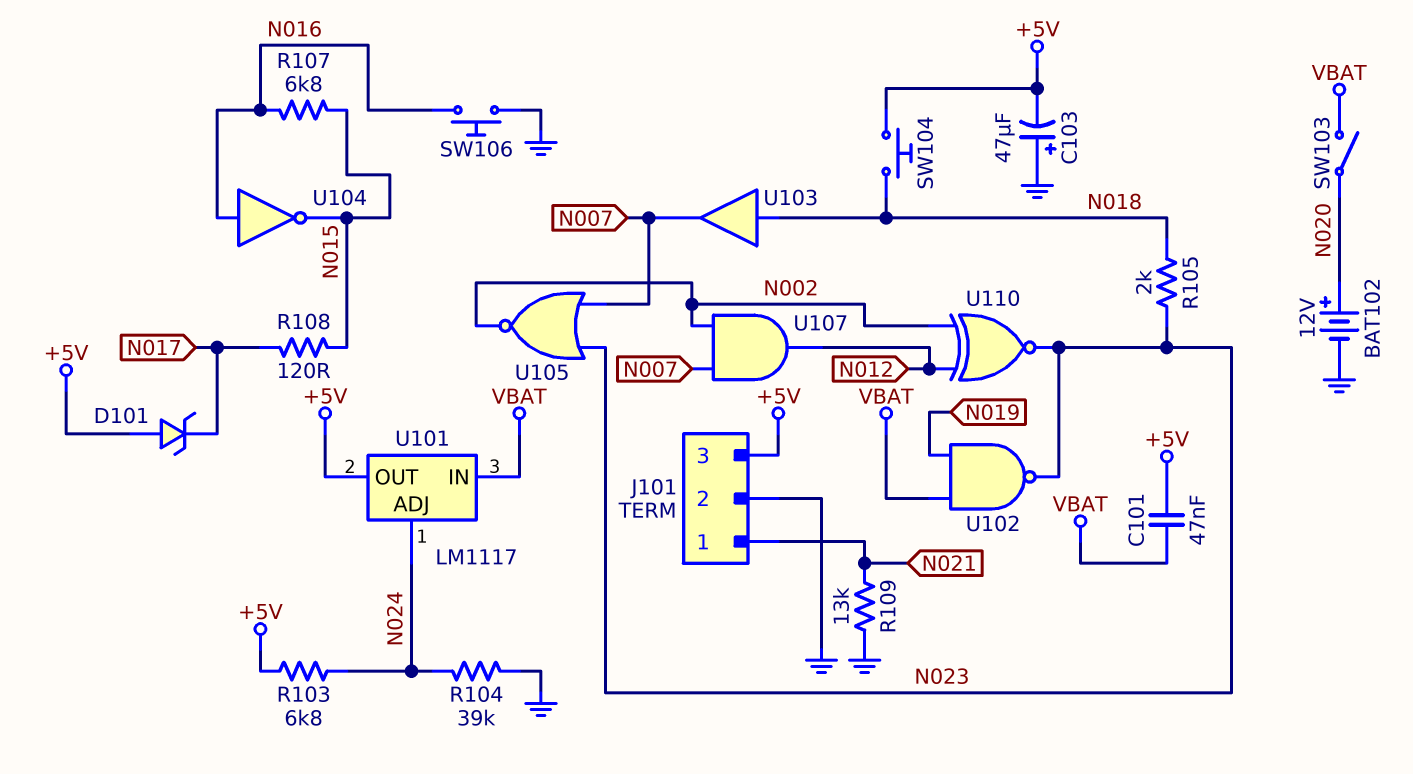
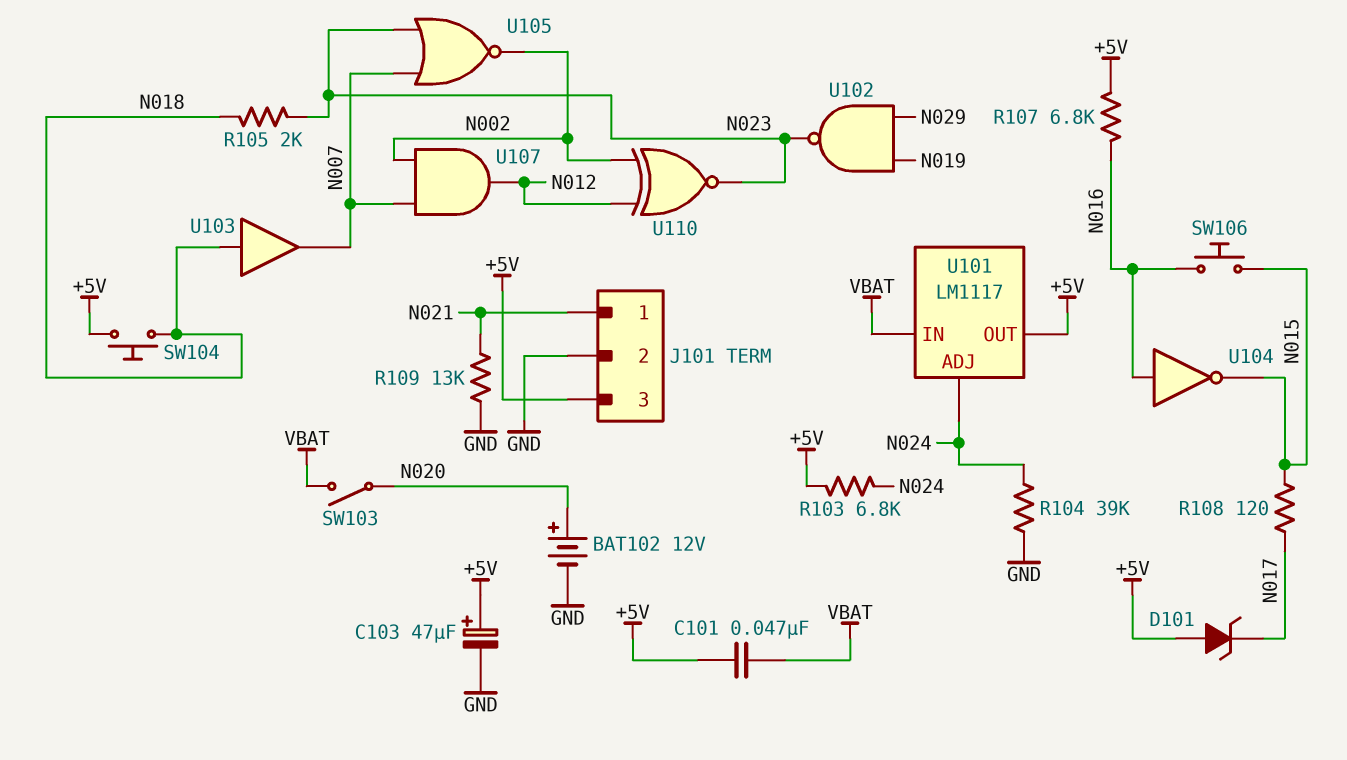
C103: 47uF (plus GND, minus +5V) -> 47uF (plus +5V, minus GND)
R107: 6.8k (N015, N016) -> 6.8k (+5V, N016)
SW106: button (GND, N016) -> button (N015, N016)
U102: NAND (in N019, in VBAT, out N023) -> NAND (in N019, in N029, out N023)

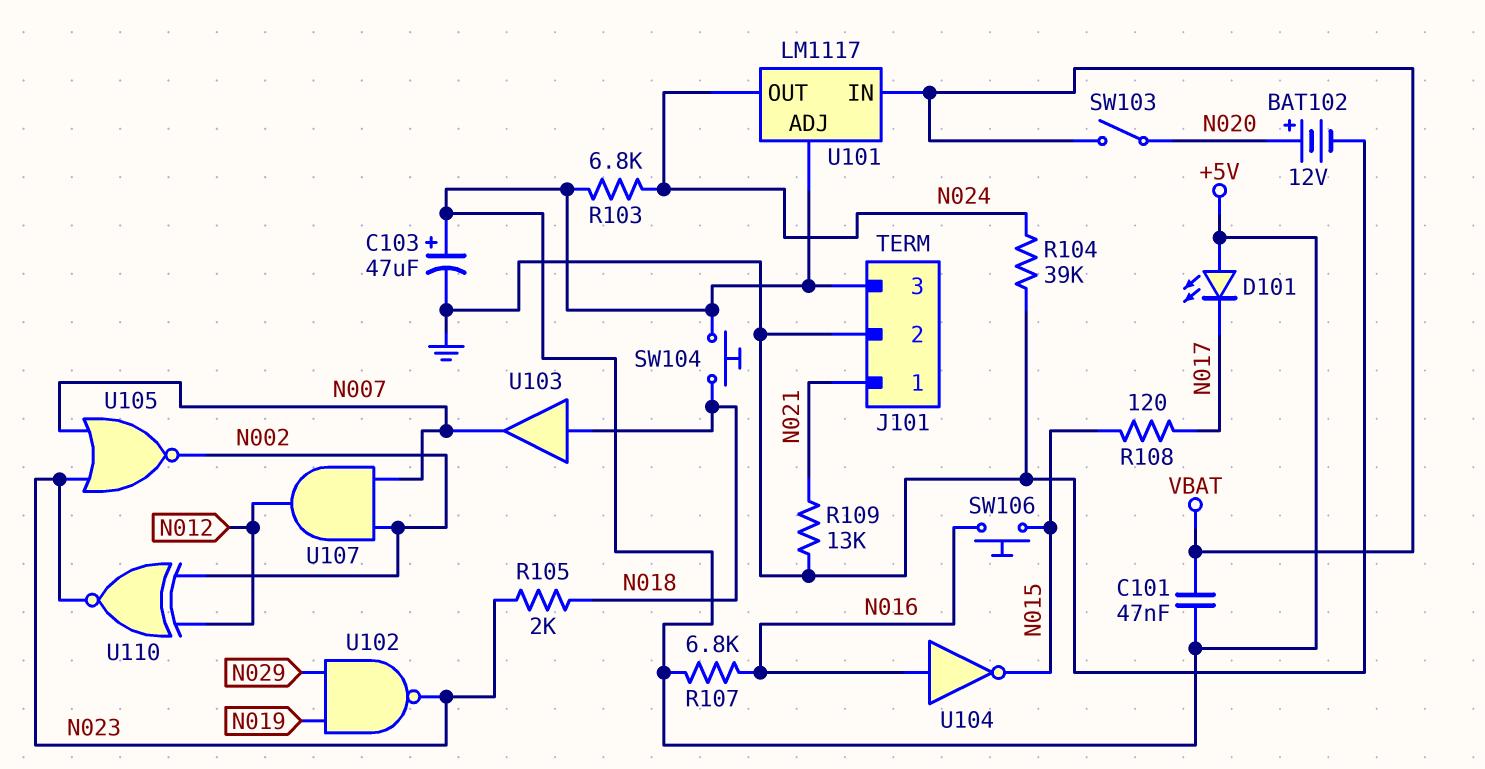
D101: zener (A +5V, K N017) -> LED (A +5V, K N017)
U101 pin ADJ: N024 -> +5V
U101 pin OUT: +5V -> N024

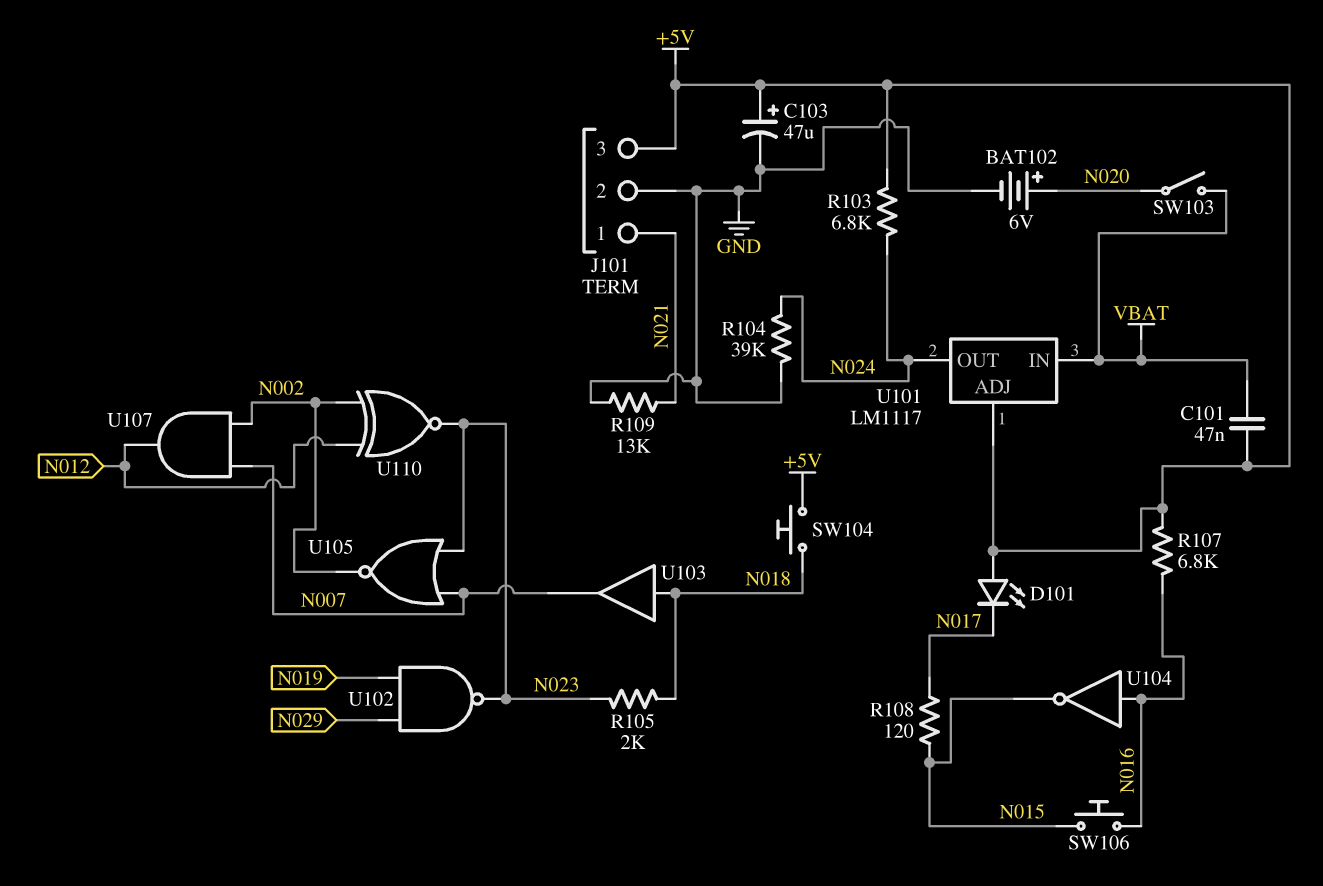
BAT102: 12V (plus N020, minus GND) -> 6V (plus N020, minus GND)

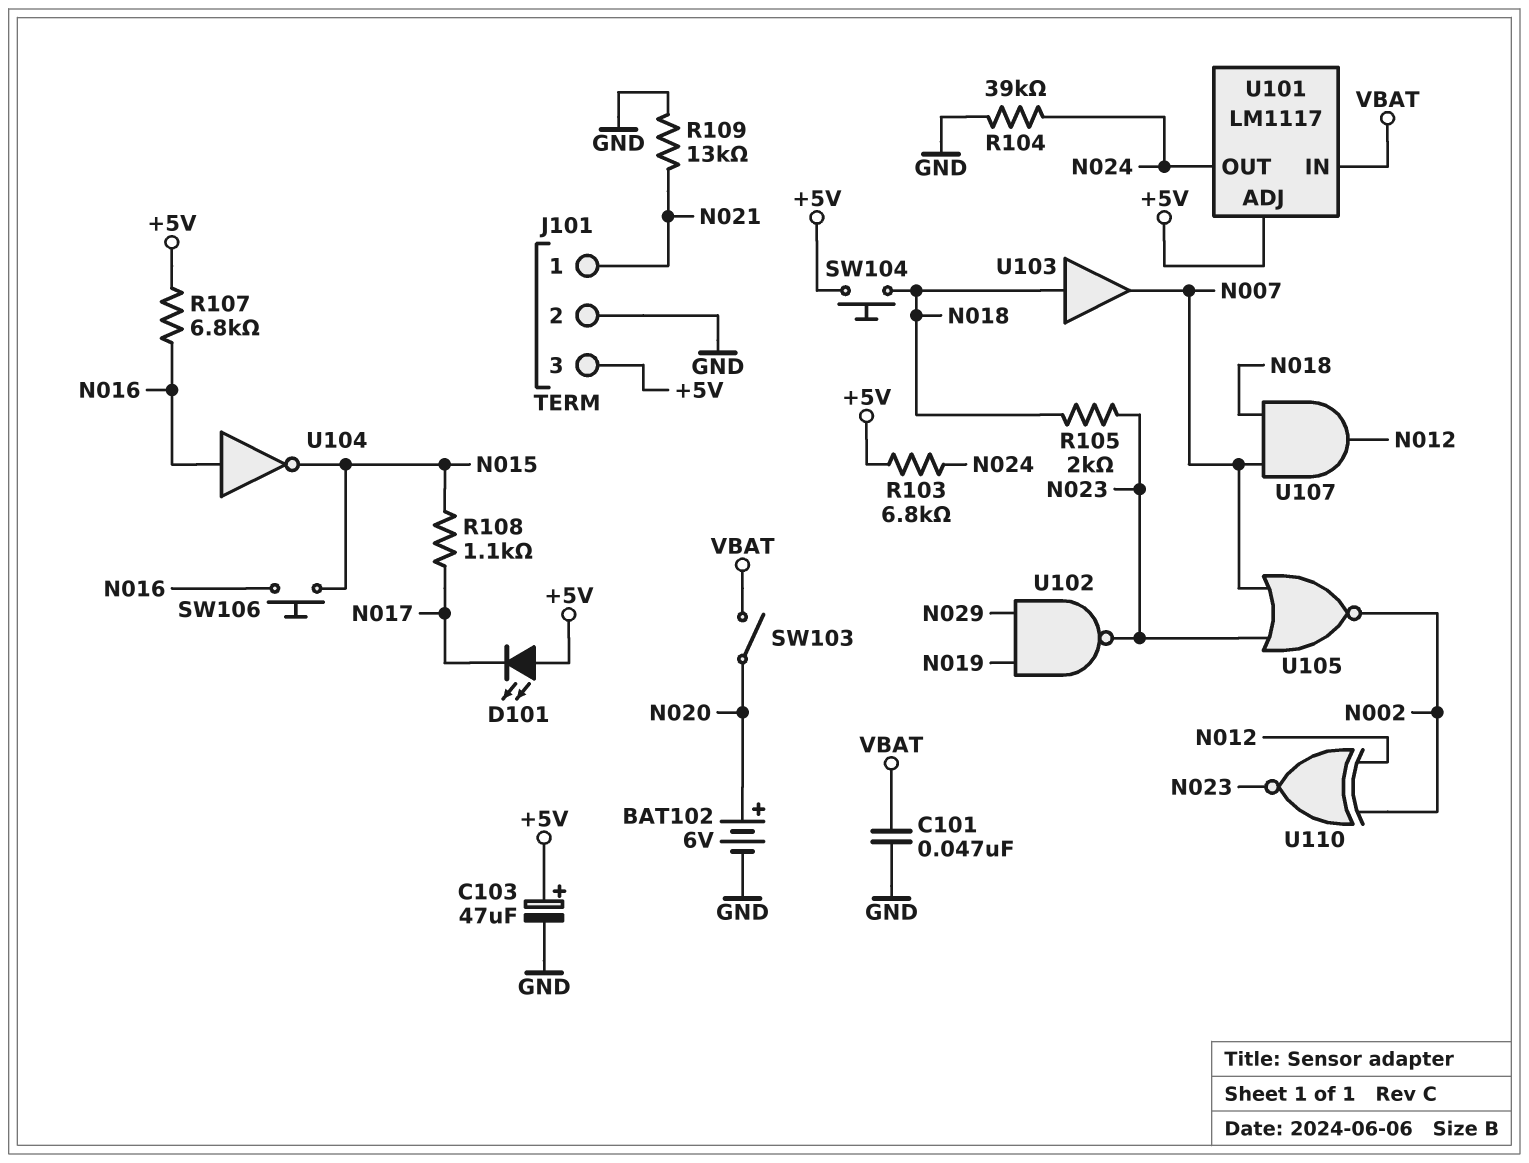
C101: 47nF (+5V, VBAT) -> 47nF (GND, VBAT)
R108: 120 (N015, N017) -> 1.1k (N015, N017)
U107: AND (in N002, in N007, out N012) -> AND (in N007, in N018, out N012)

